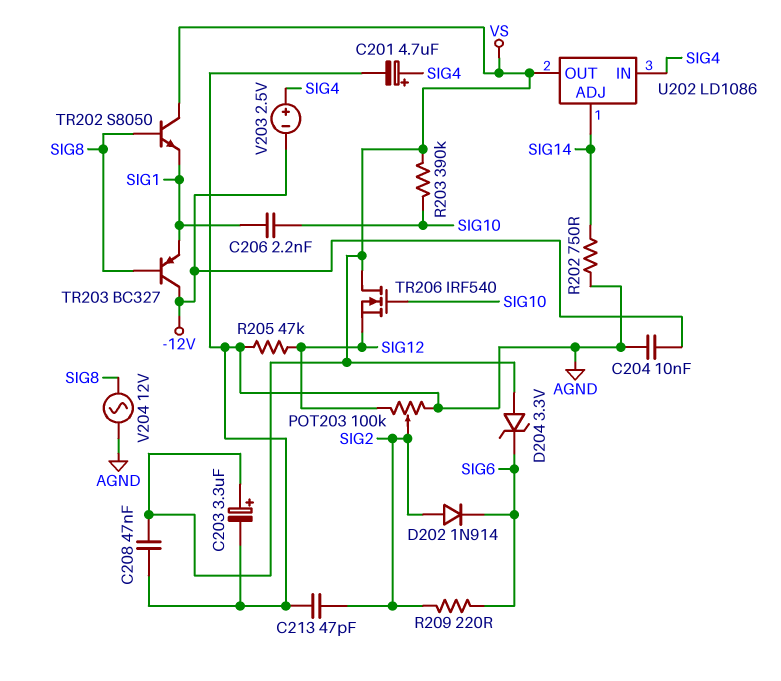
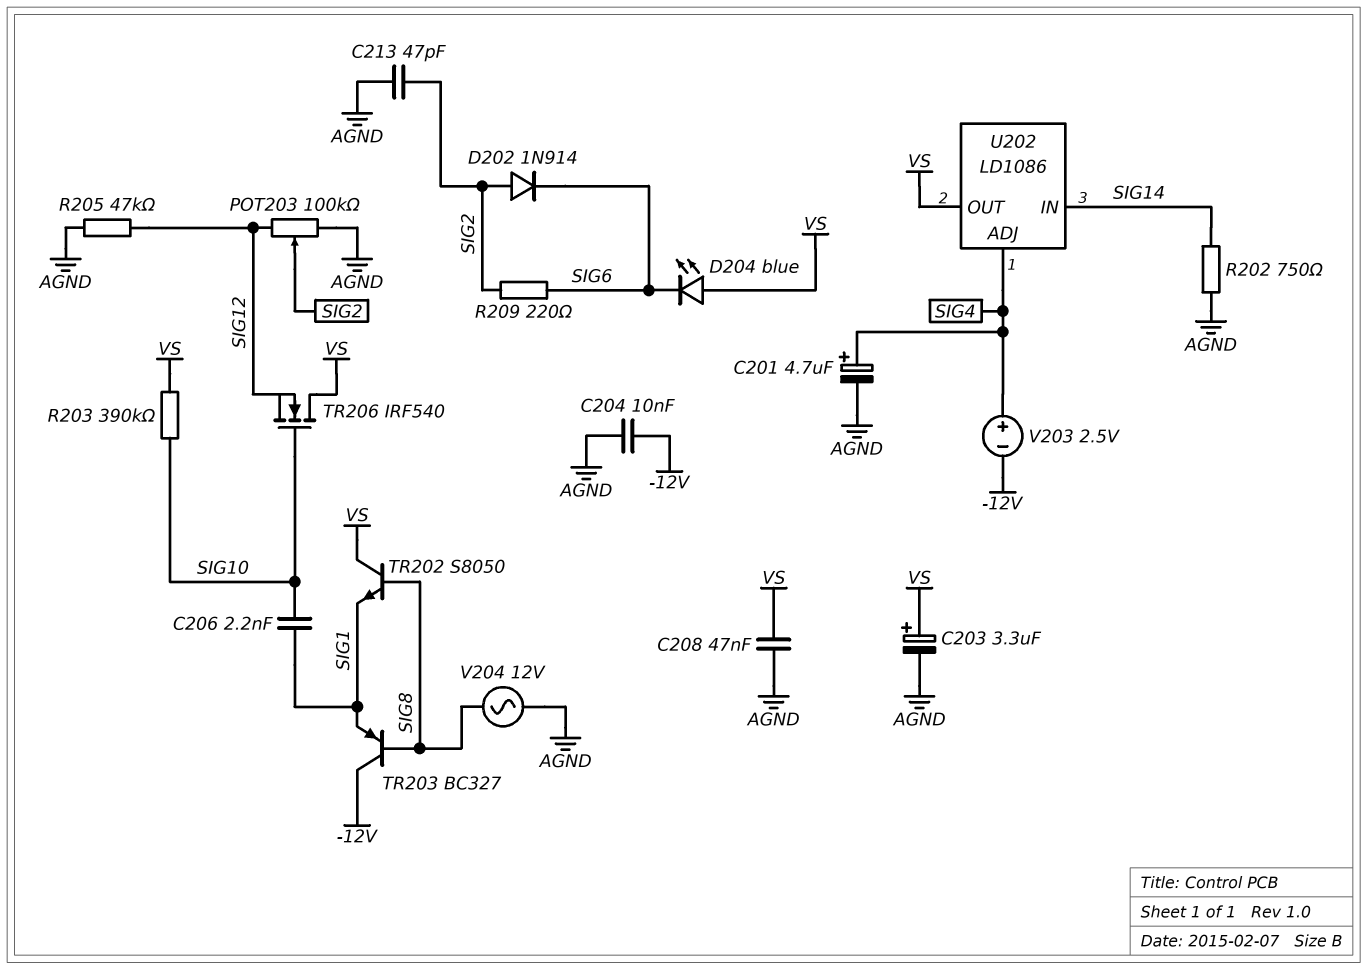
D204: zener 3.3V (A VS, K SIG6) -> LED blue (A VS, K SIG6)
U202 pin ADJ: SIG14 -> SIG4
U202 pin IN: SIG4 -> SIG14

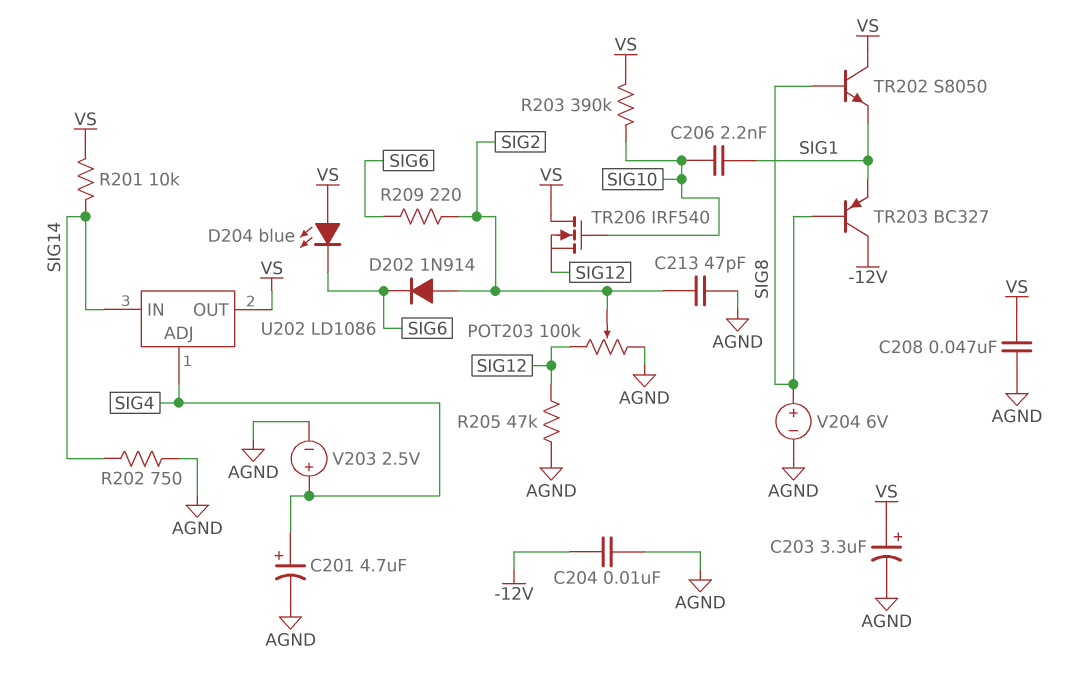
R201: none -> 10k (SIG14, VS)
V203: 2.5V (plus SIG4, minus -12V) -> 2.5V (plus SIG4, minus AGND)
V204: AC 12V (AGND, SIG8) -> 6V (plus SIG8, minus AGND)

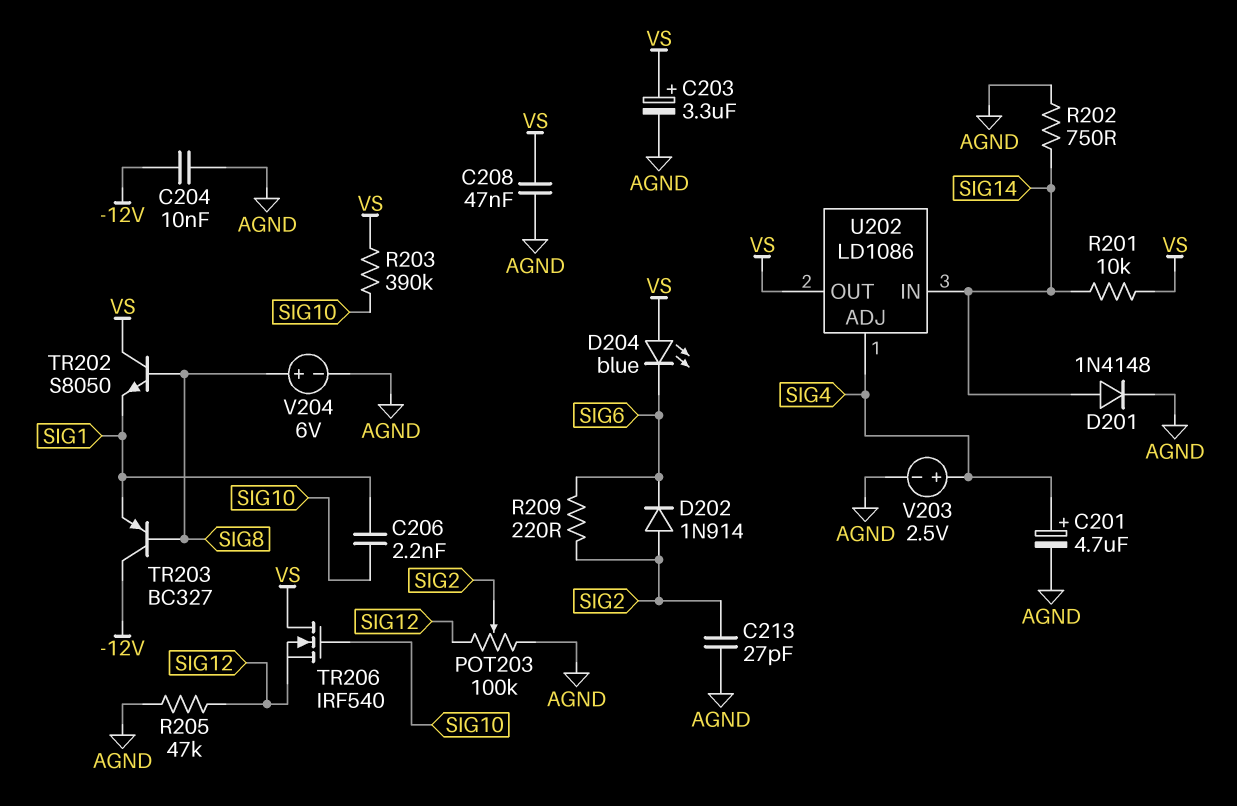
C213: 47pF (AGND, SIG2) -> 27pF (AGND, SIG2)
D201: none -> diode 1N4148 (A SIG14, K AGND)

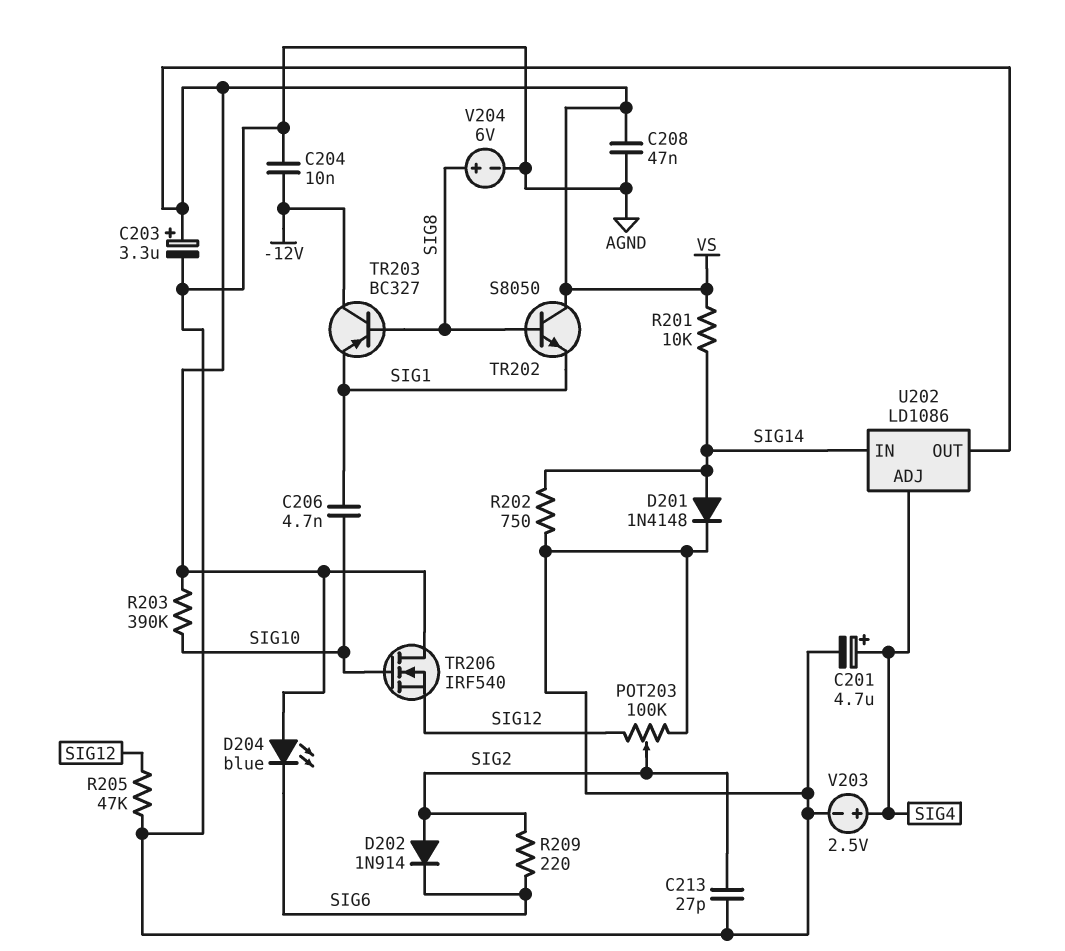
C206: 2.2nF (SIG1, SIG10) -> 4.7nF (SIG1, SIG10)

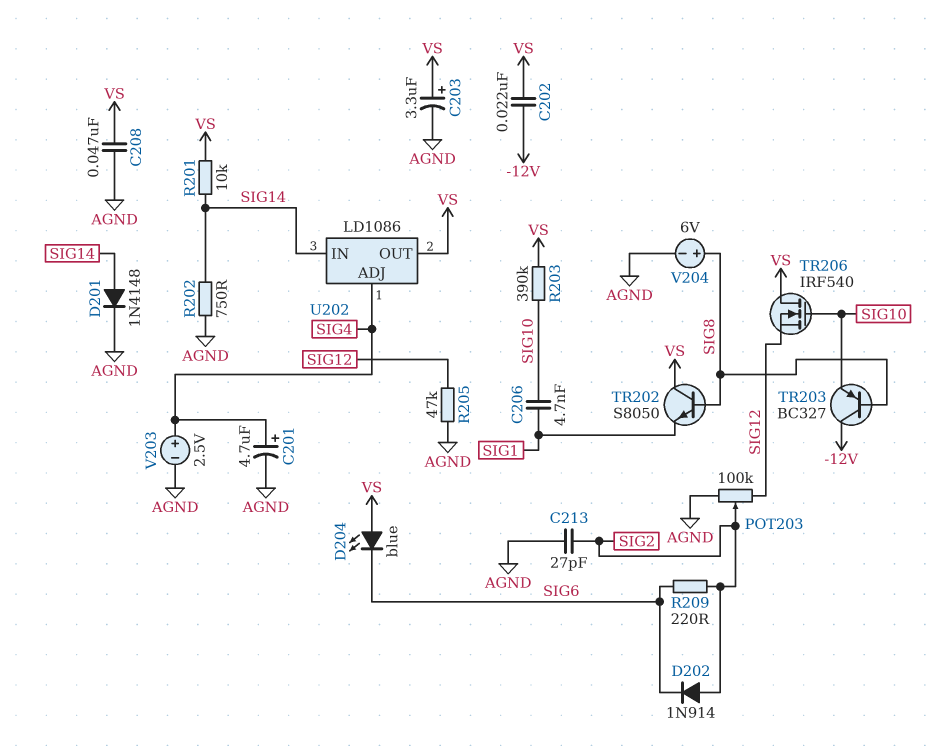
C202: none -> 22nF (-12V, VS)
C204: 10nF (-12V, AGND) -> none
TR203: PNP BC327 (B SIG8, C -12V, E SIG1) -> PNP BC327 (B SIG8, C -12V, E SIG10)

